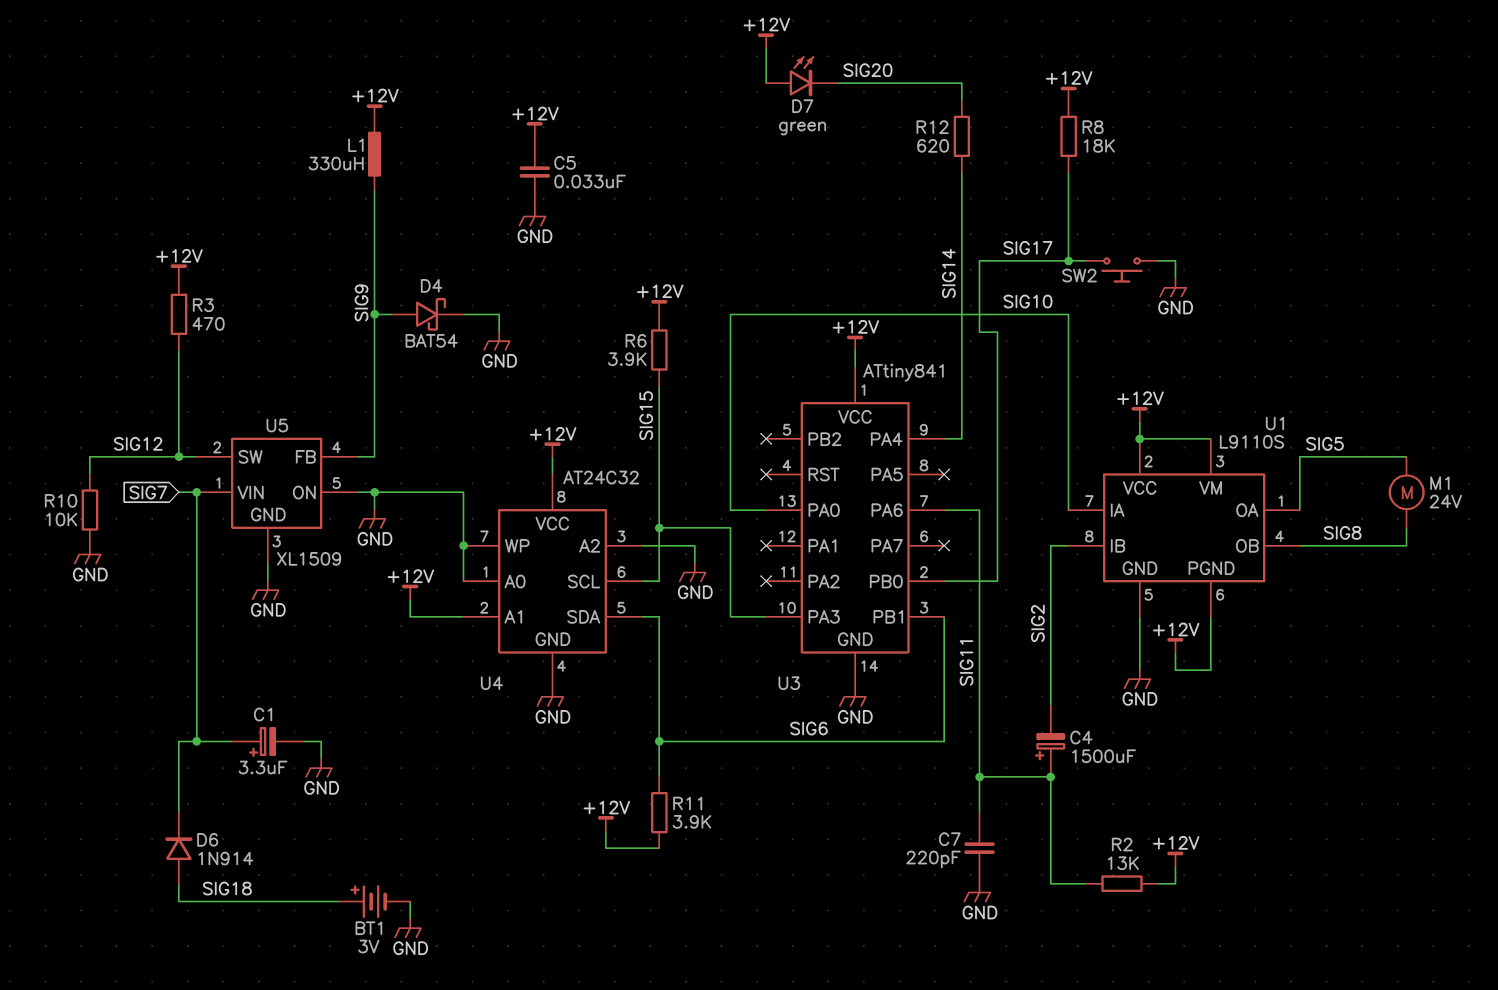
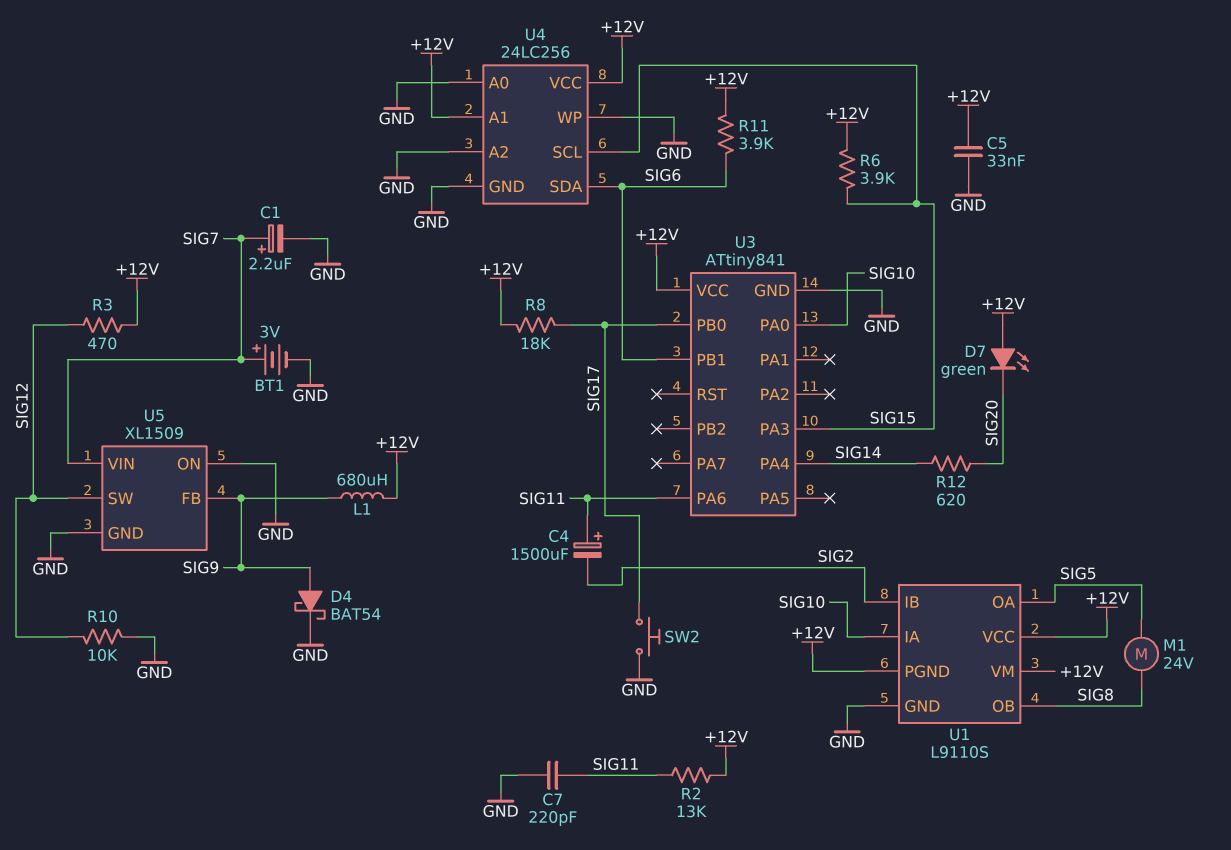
BT1: 3V (plus SIG18, minus GND) -> 3V (plus SIG7, minus GND)
C1: 3.3uF (plus SIG7, minus GND) -> 2.2uF (plus SIG7, minus GND)
D6: diode 1N914 (A SIG18, K SIG7) -> none
L1: 330uH (+12V, SIG9) -> 680uH (+12V, SIG9)
U4: AT24C32 -> 24LC256

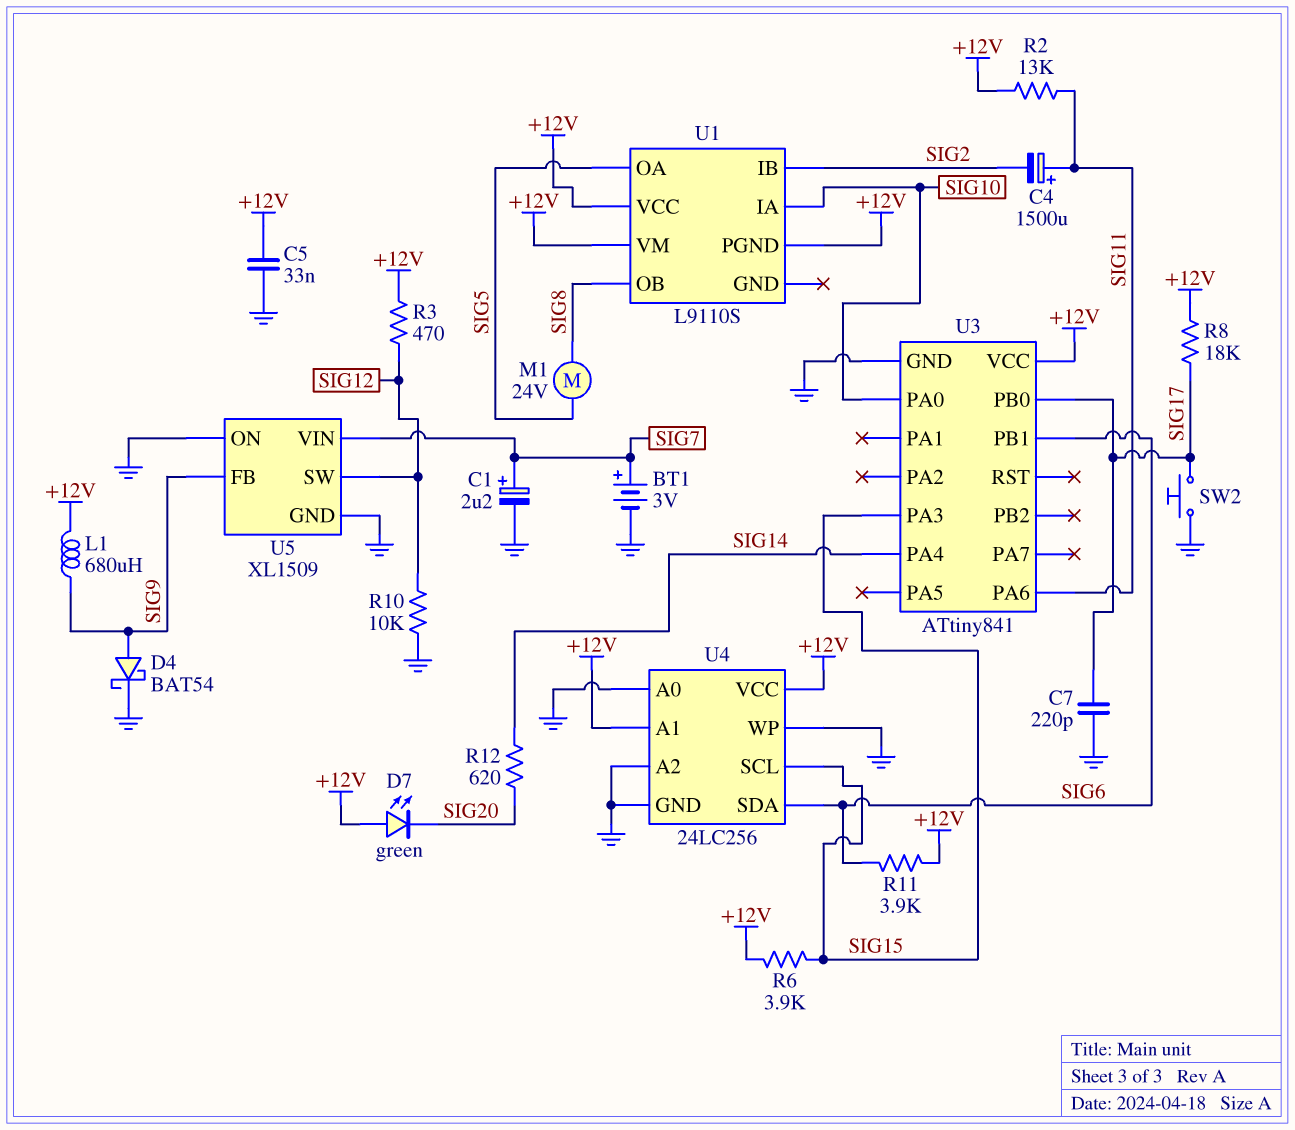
C7: 220pF (GND, SIG11) -> 220pF (GND, SIG17)
U1 pin GND: GND -> none

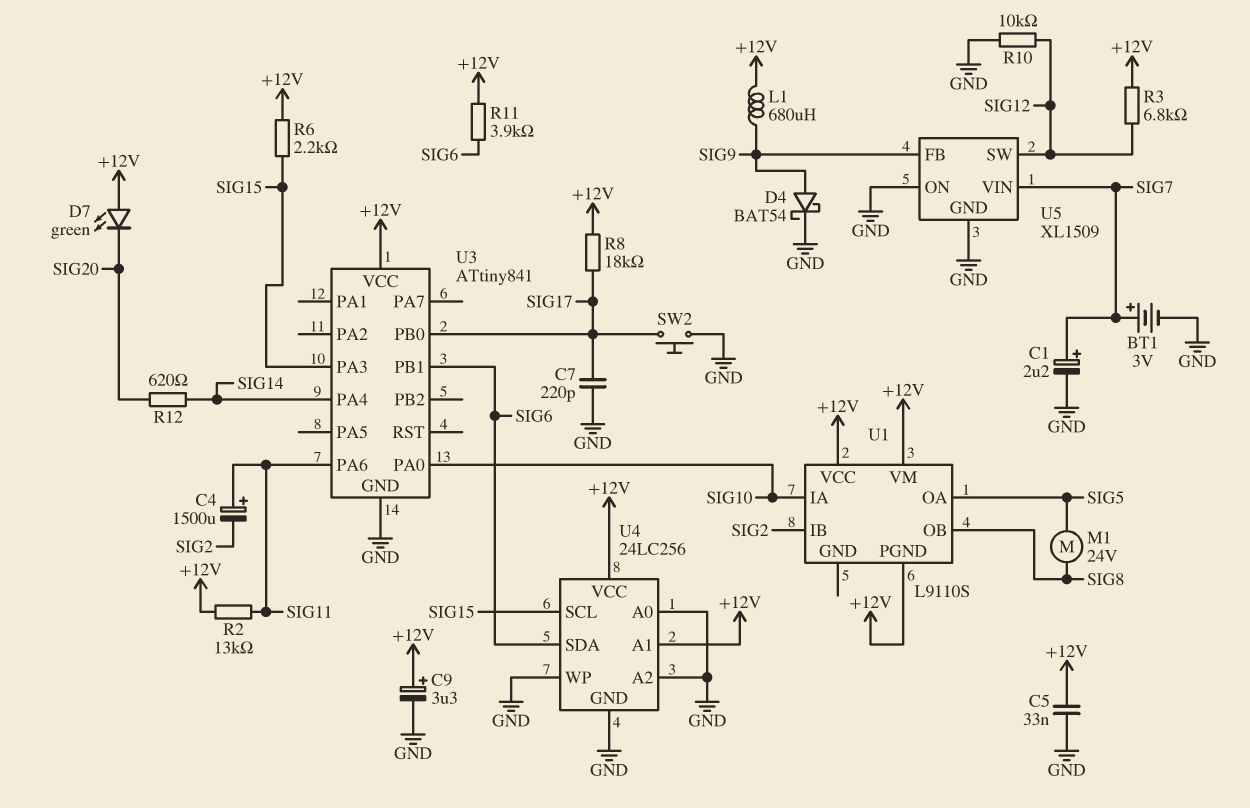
C9: none -> 3.3uF (plus +12V, minus GND)
R3: 470 (+12V, SIG12) -> 6.8k (+12V, SIG12)
R6: 3.9k (+12V, SIG15) -> 2.2k (+12V, SIG15)

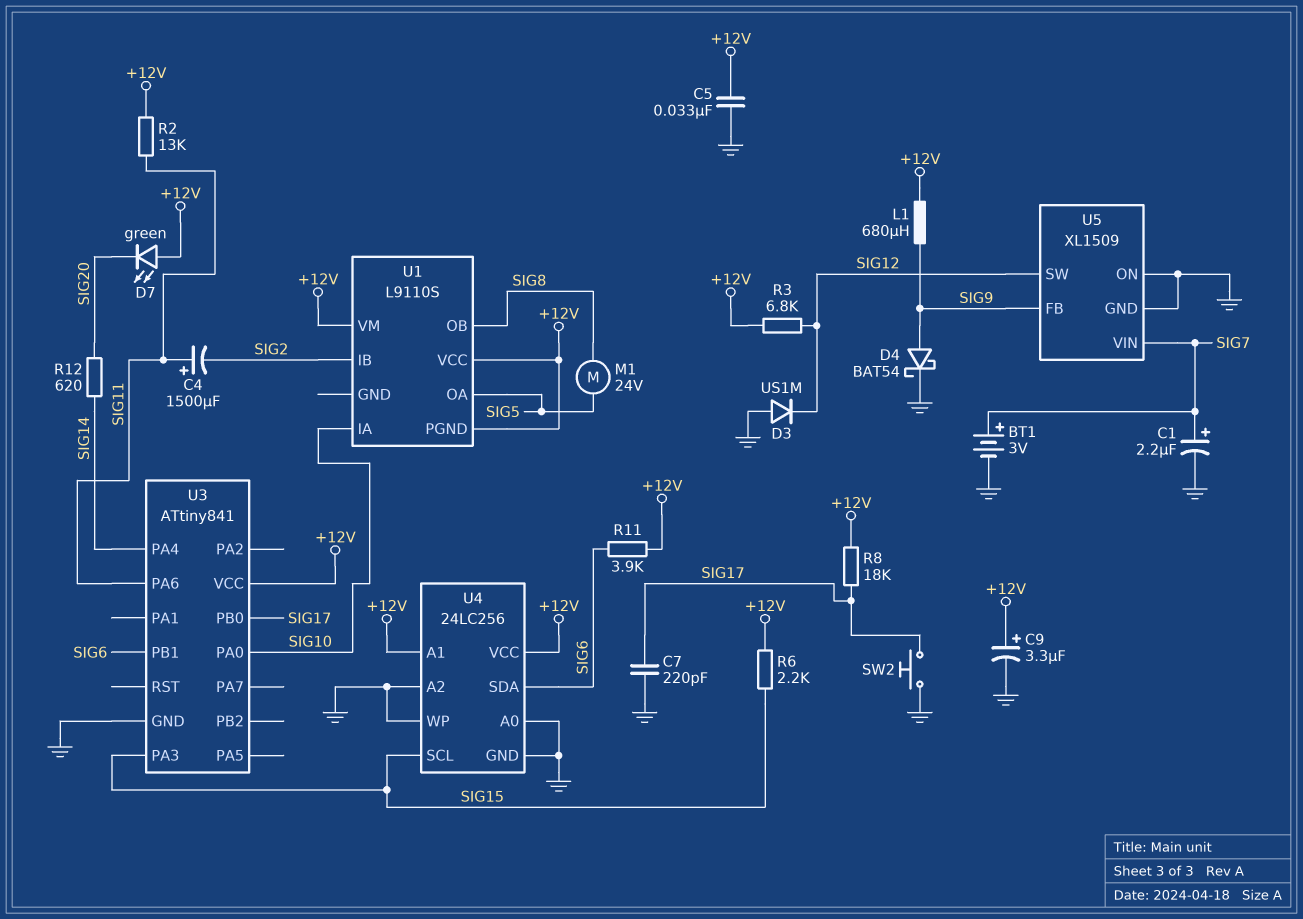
D3: none -> diode US1M (A GND, K SIG12)
R10: 10k (GND, SIG12) -> none

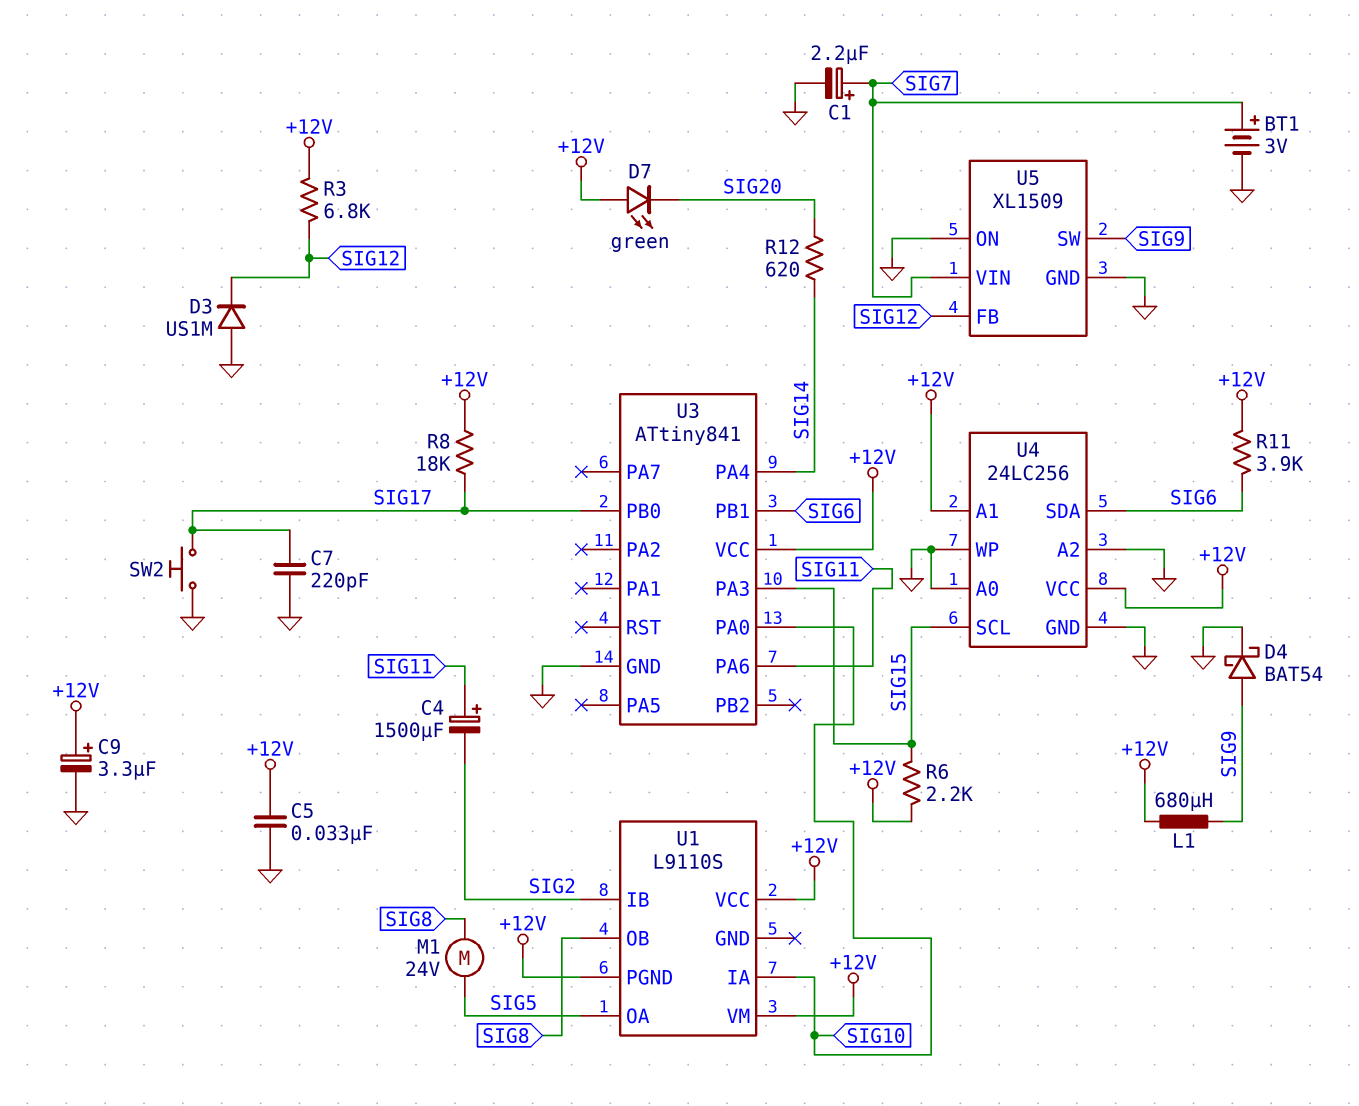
R2: 13k (+12V, SIG11) -> none
U5 pin FB: SIG9 -> SIG12
U5 pin SW: SIG12 -> SIG9

